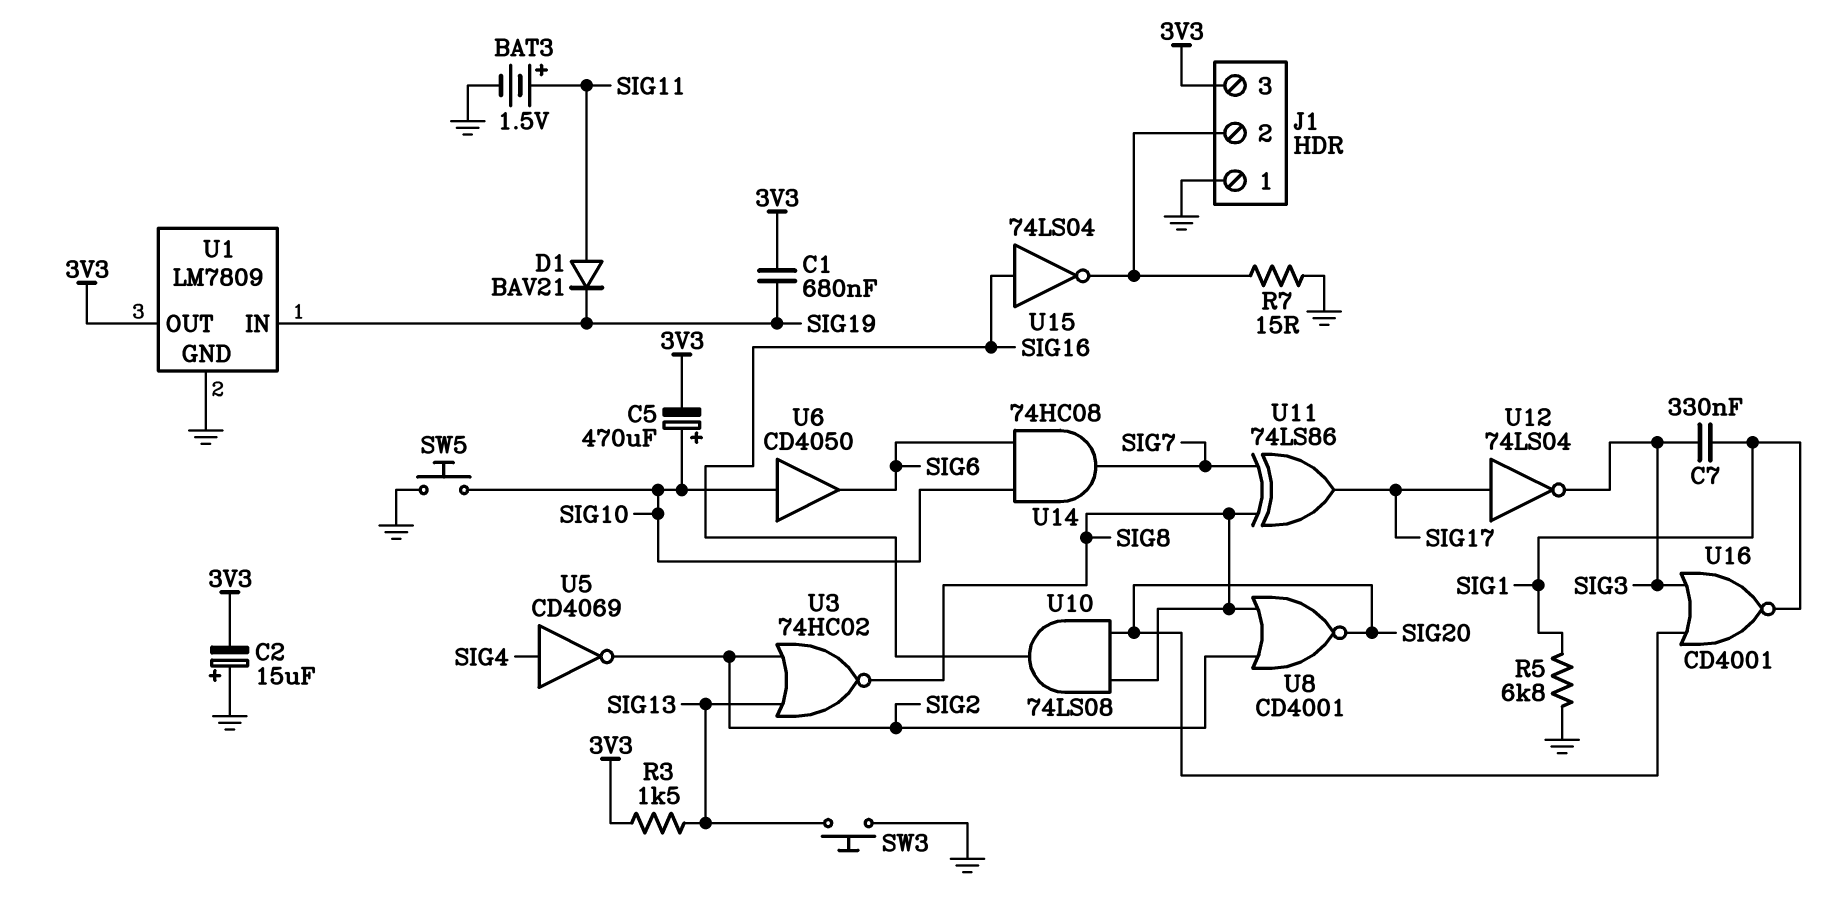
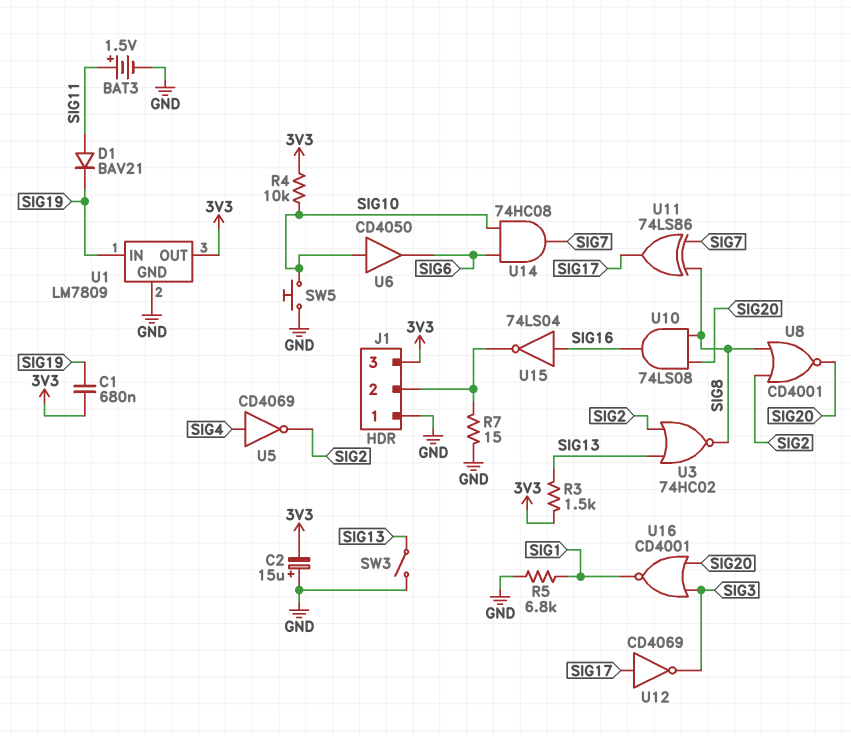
C5: 470uF (plus SIG10, minus 3V3) -> none
C7: 330nF (SIG1, SIG3) -> none
R4: none -> 10k (3V3, SIG10)
SW3: button (GND, SIG13) -> switch (GND, SIG13)
U12: NOT 74LS04 (in SIG17, out SIG3) -> NOT CD4069 (in SIG17, out SIG3)

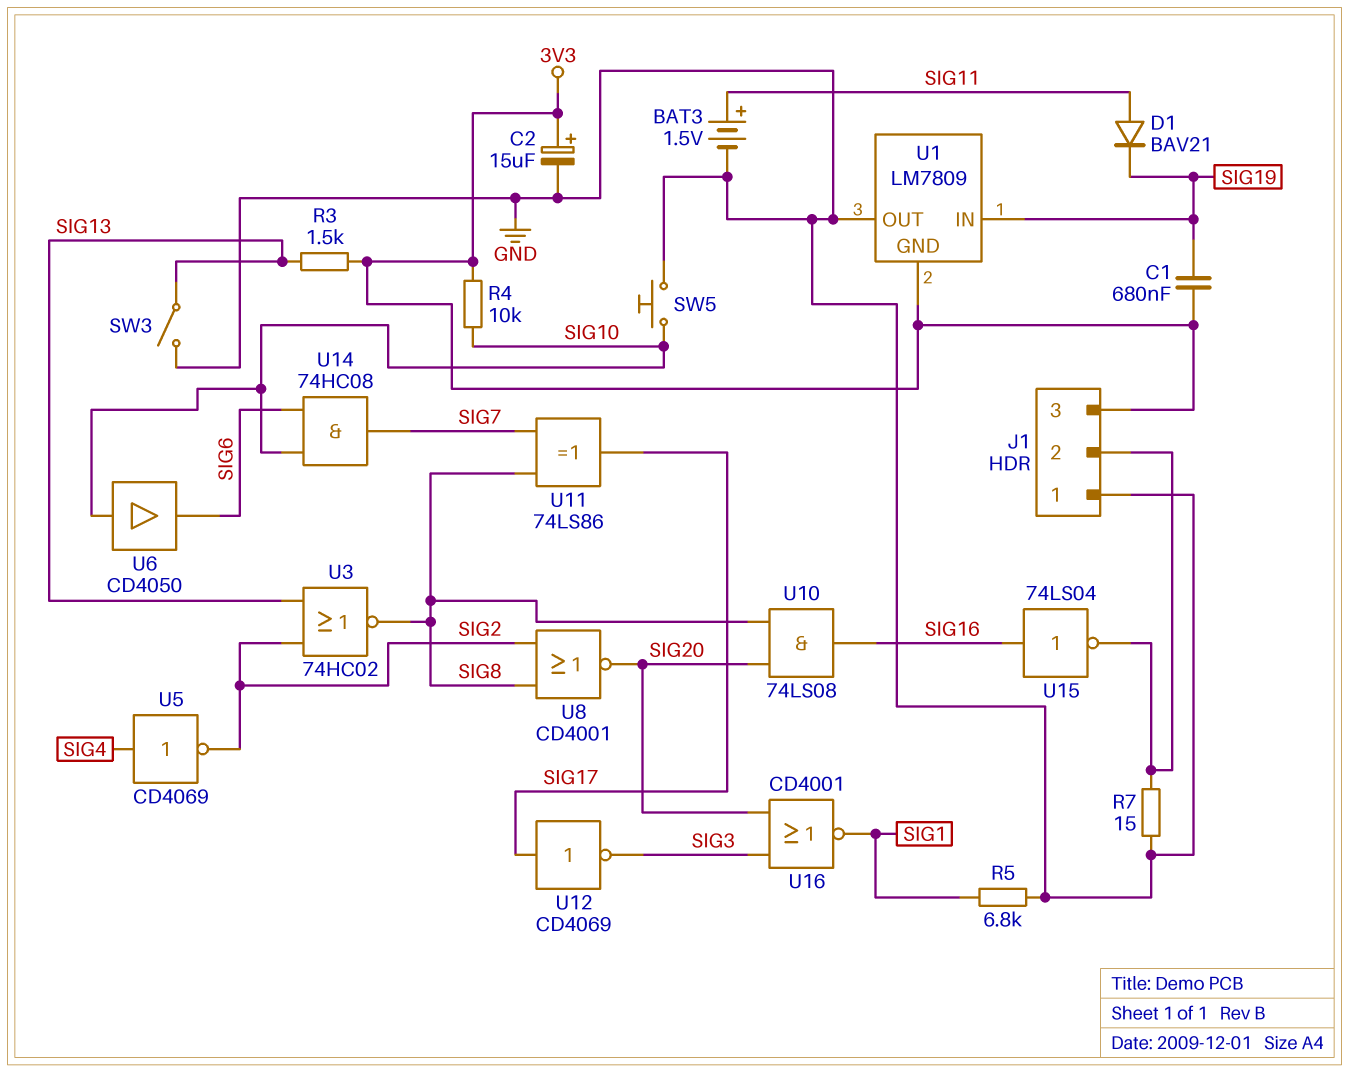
C2: 15uF (plus GND, minus 3V3) -> 15uF (plus 3V3, minus GND)
U1 pin GND: GND -> 3V3
U1 pin OUT: 3V3 -> GND

